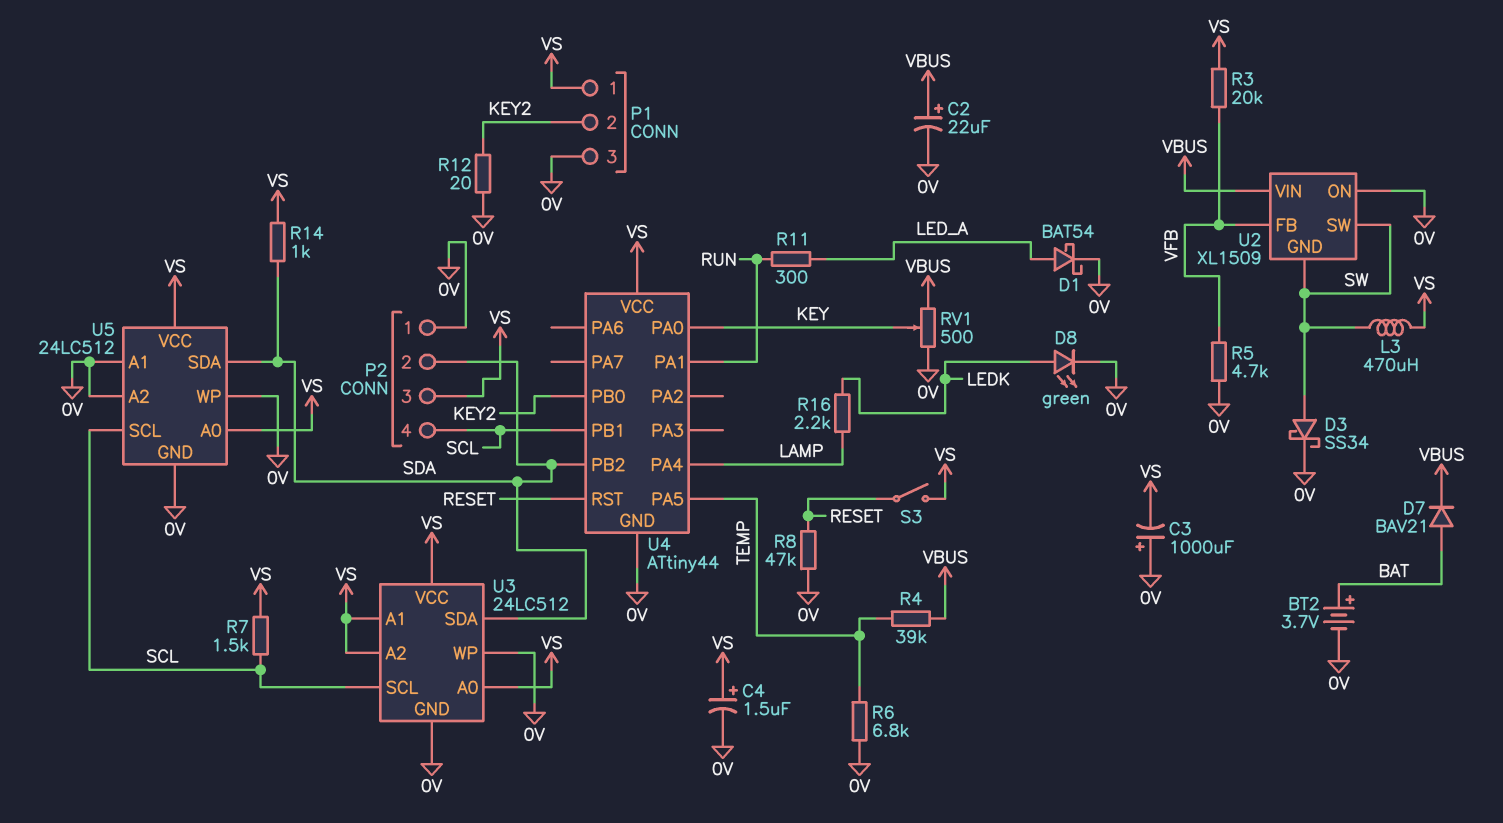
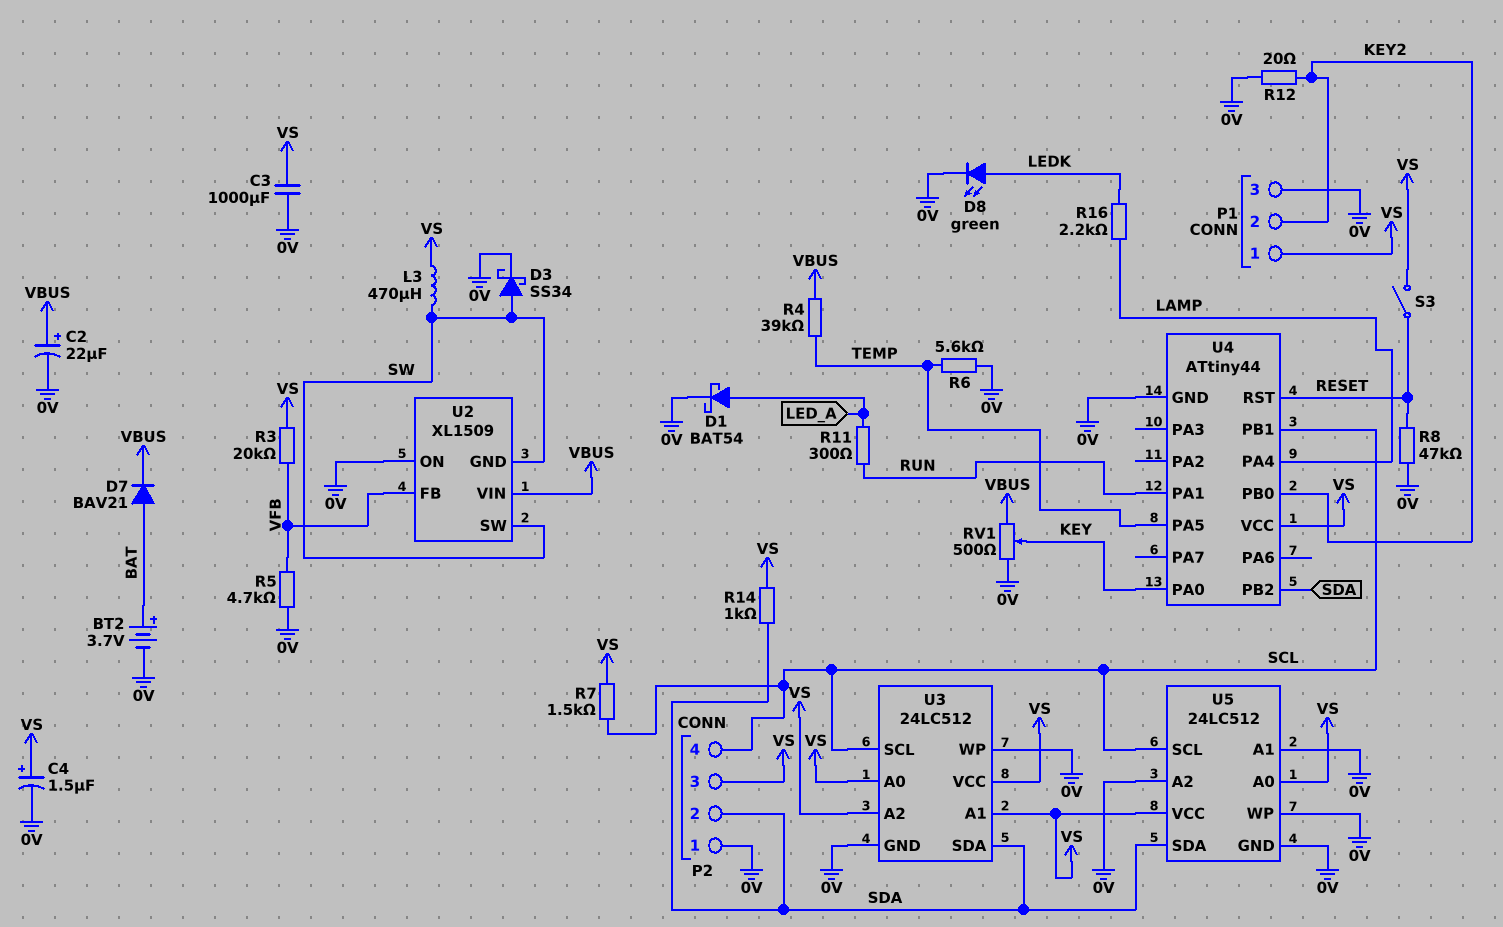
C3: 1000uF (plus 0V, minus VS) -> 1000uF (0V, VS)
R6: 6.8k (0V, TEMP) -> 5.6k (0V, TEMP)

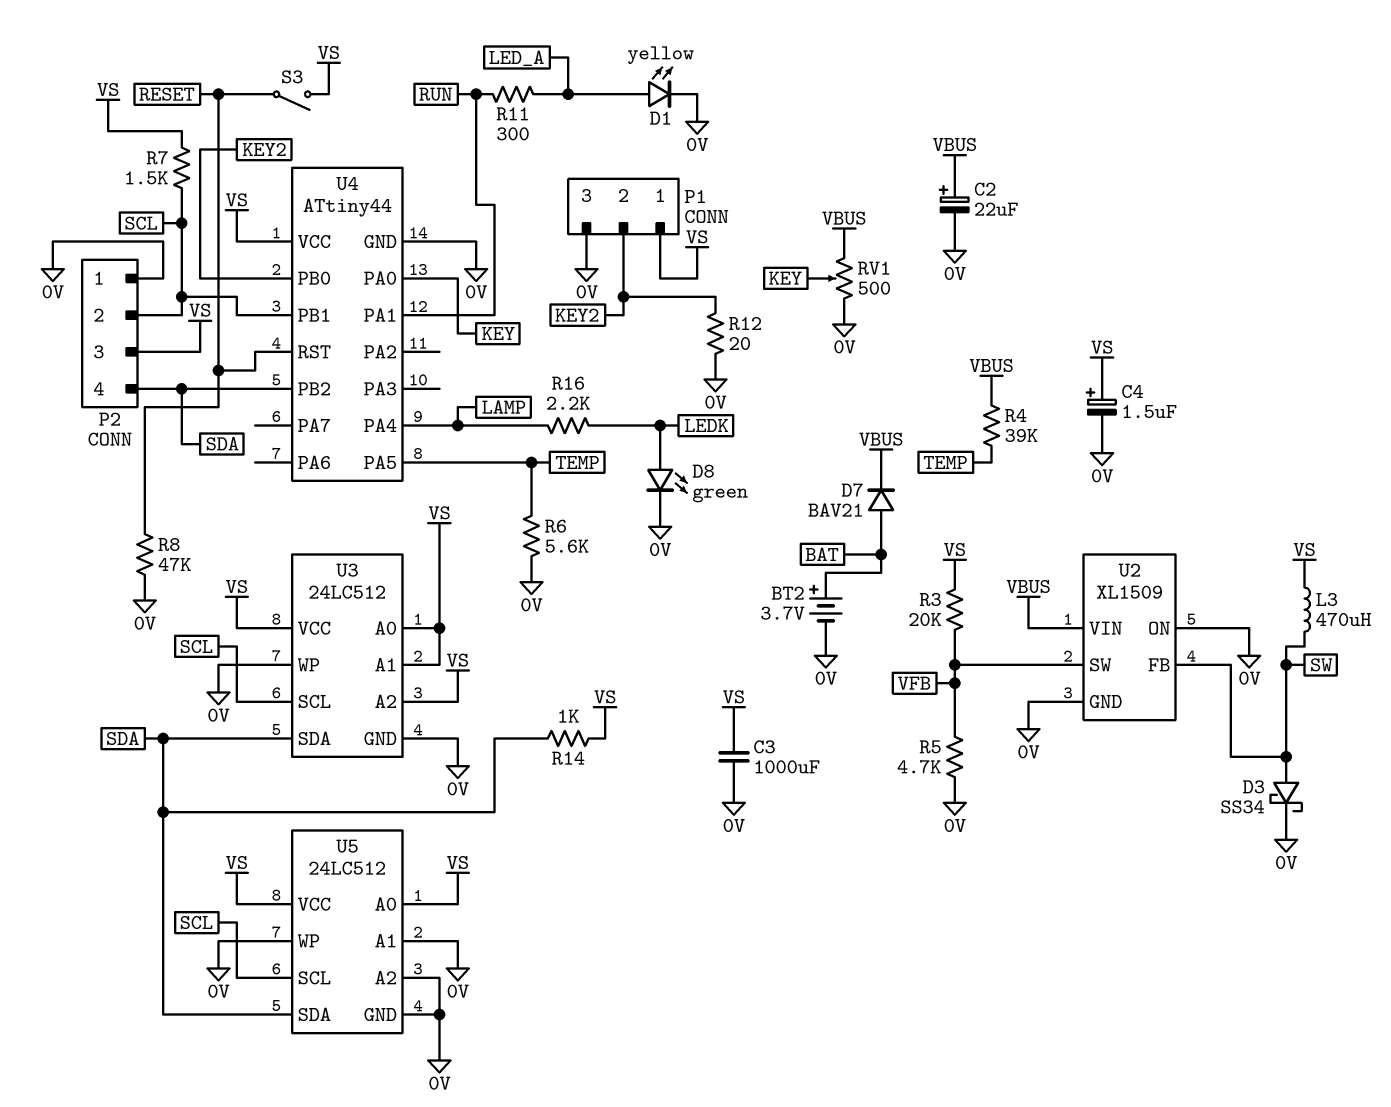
D1: schottky BAT54 (A LED_A, K 0V) -> LED yellow (A LED_A, K 0V)
P2 pin 2: SDA -> SCL
P2 pin 4: SCL -> SDA
U2 pin FB: VFB -> SW
U2 pin GND: SW -> 0V
U2 pin SW: SW -> VFB

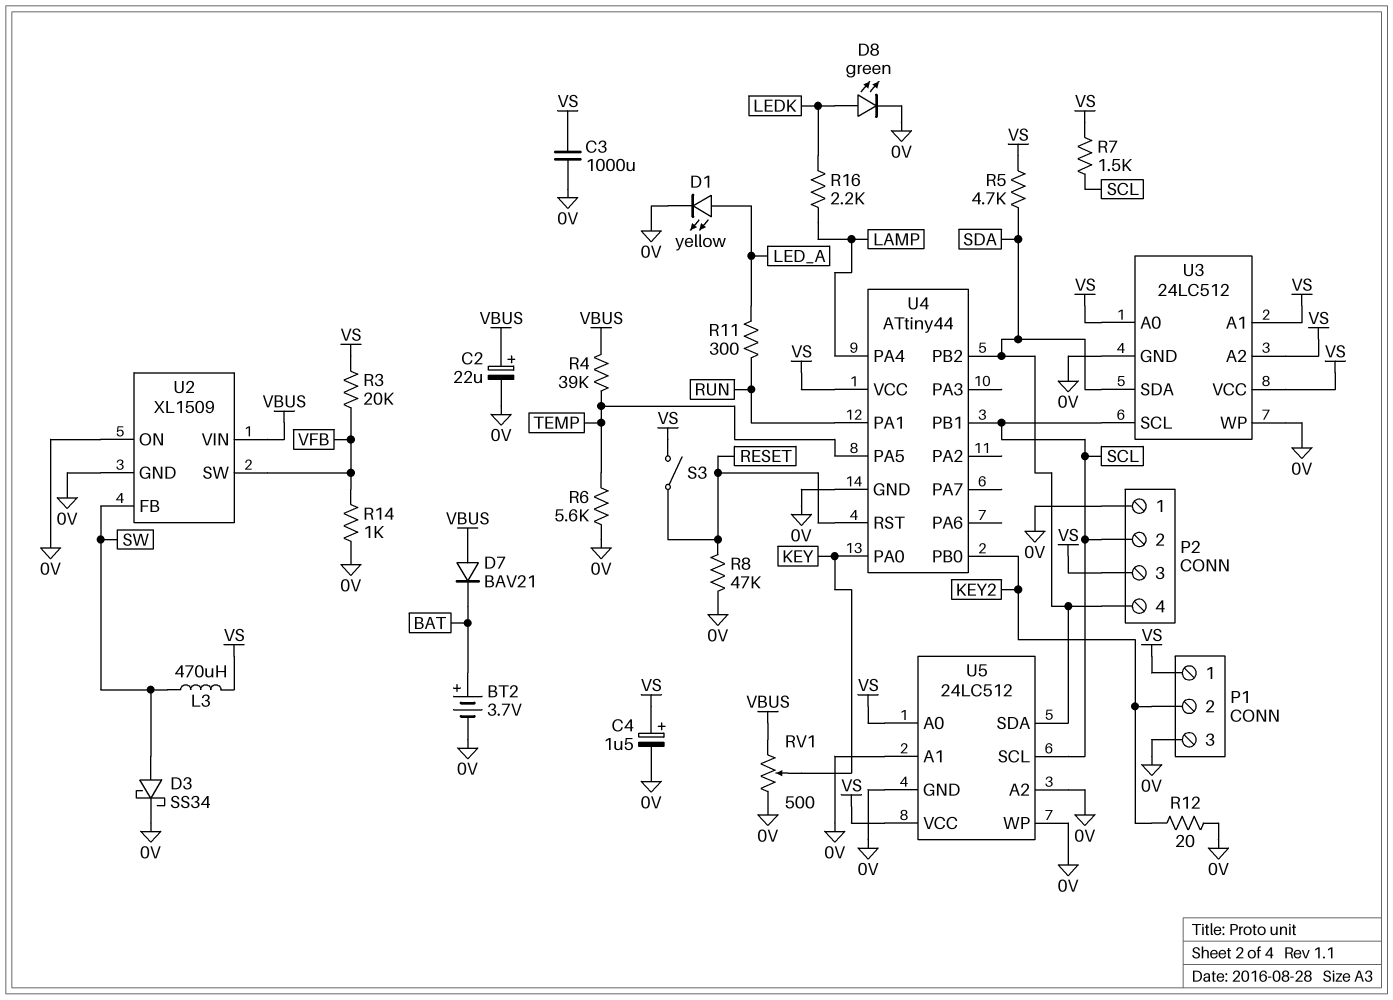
D7: diode BAV21 (A BAT, K VBUS) -> diode BAV21 (A VBUS, K BAT)
R5: 4.7k (0V, VFB) -> 4.7k (SDA, VS)
R14: 1k (SDA, VS) -> 1k (0V, VFB)

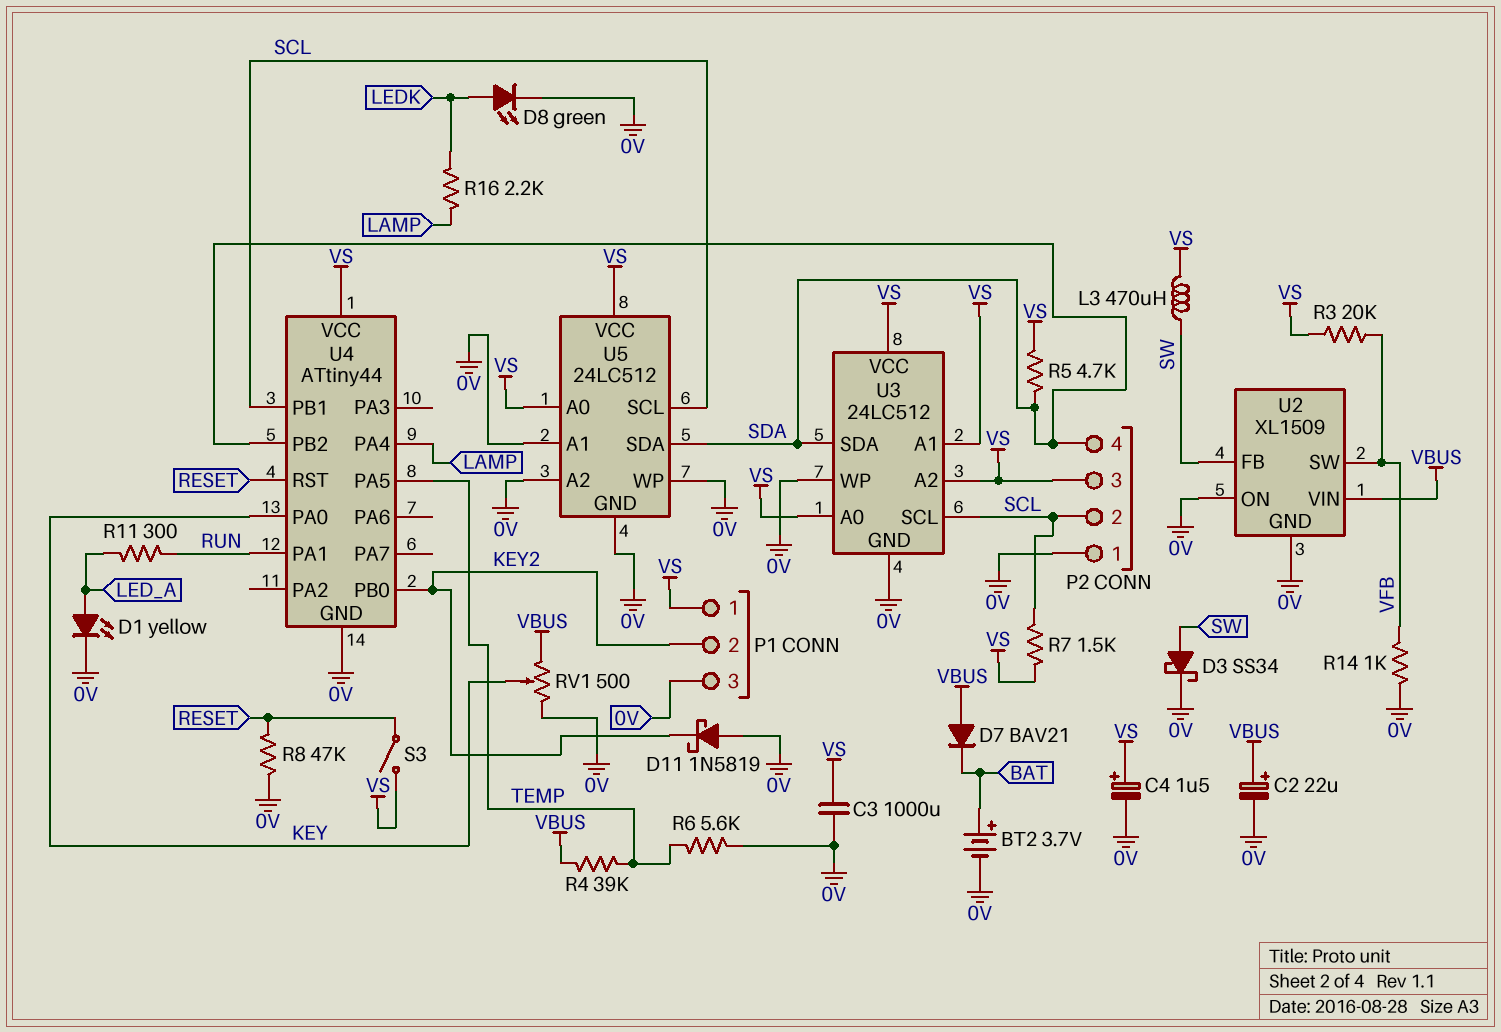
D11: none -> schottky 1N5819 (A 0V, K KEY2)
R12: 20 (0V, KEY2) -> none

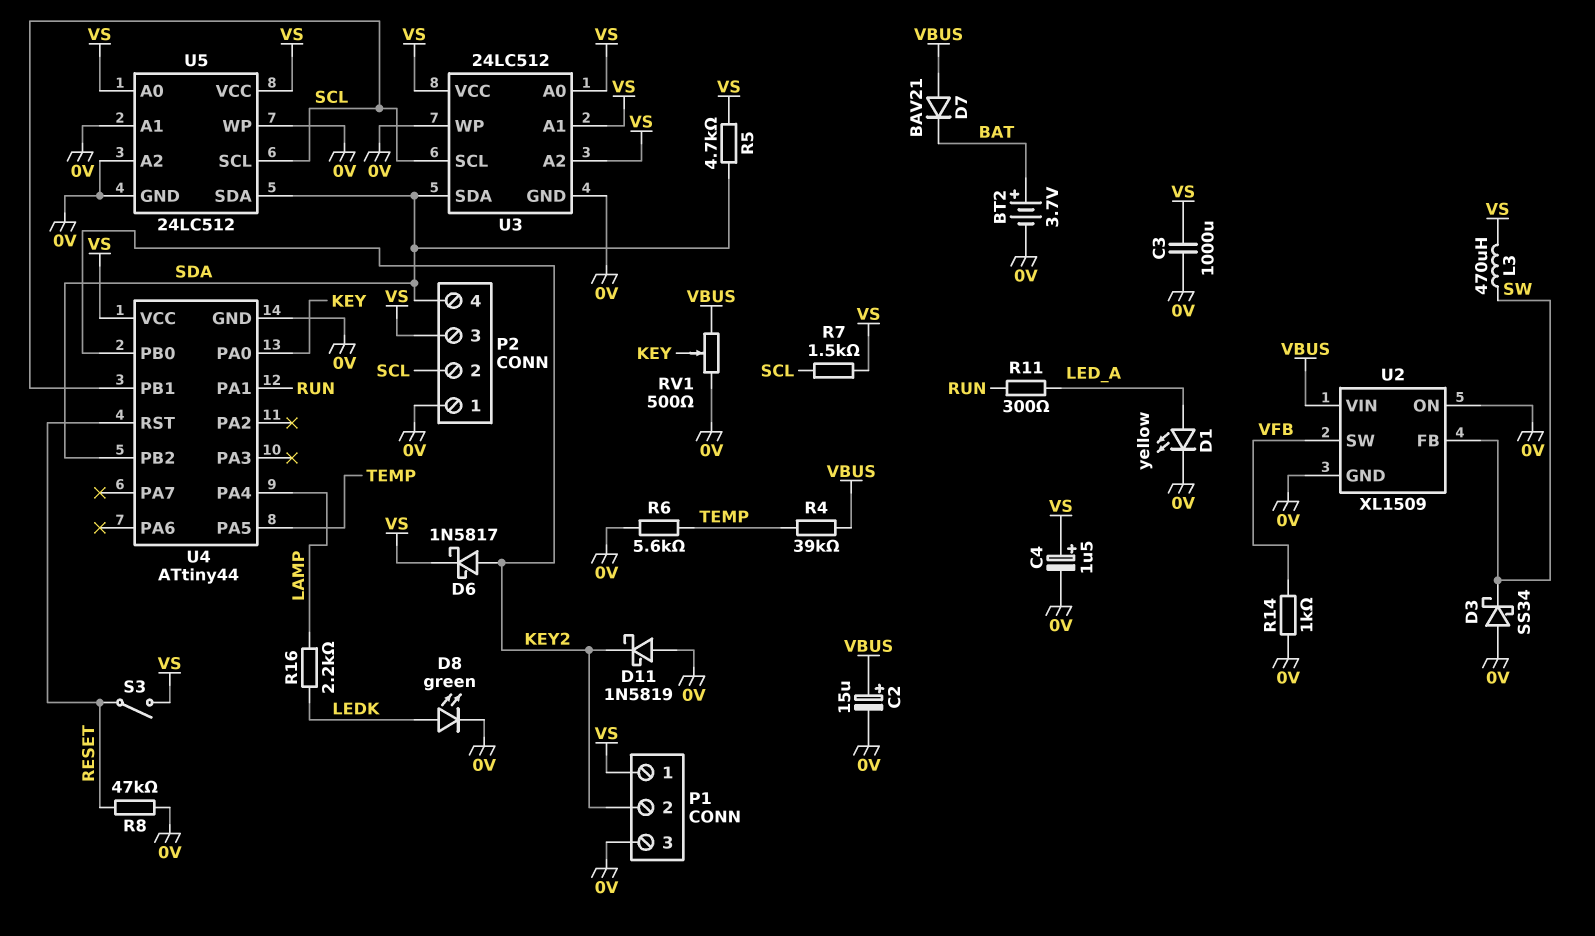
C2: 22uF (plus VBUS, minus 0V) -> 15uF (plus VBUS, minus 0V)
D3: schottky SS34 (A SW, K 0V) -> schottky SS34 (A 0V, K SW)
D6: none -> schottky 1N5817 (A KEY2, K VS)
R3: 20k (VFB, VS) -> none

